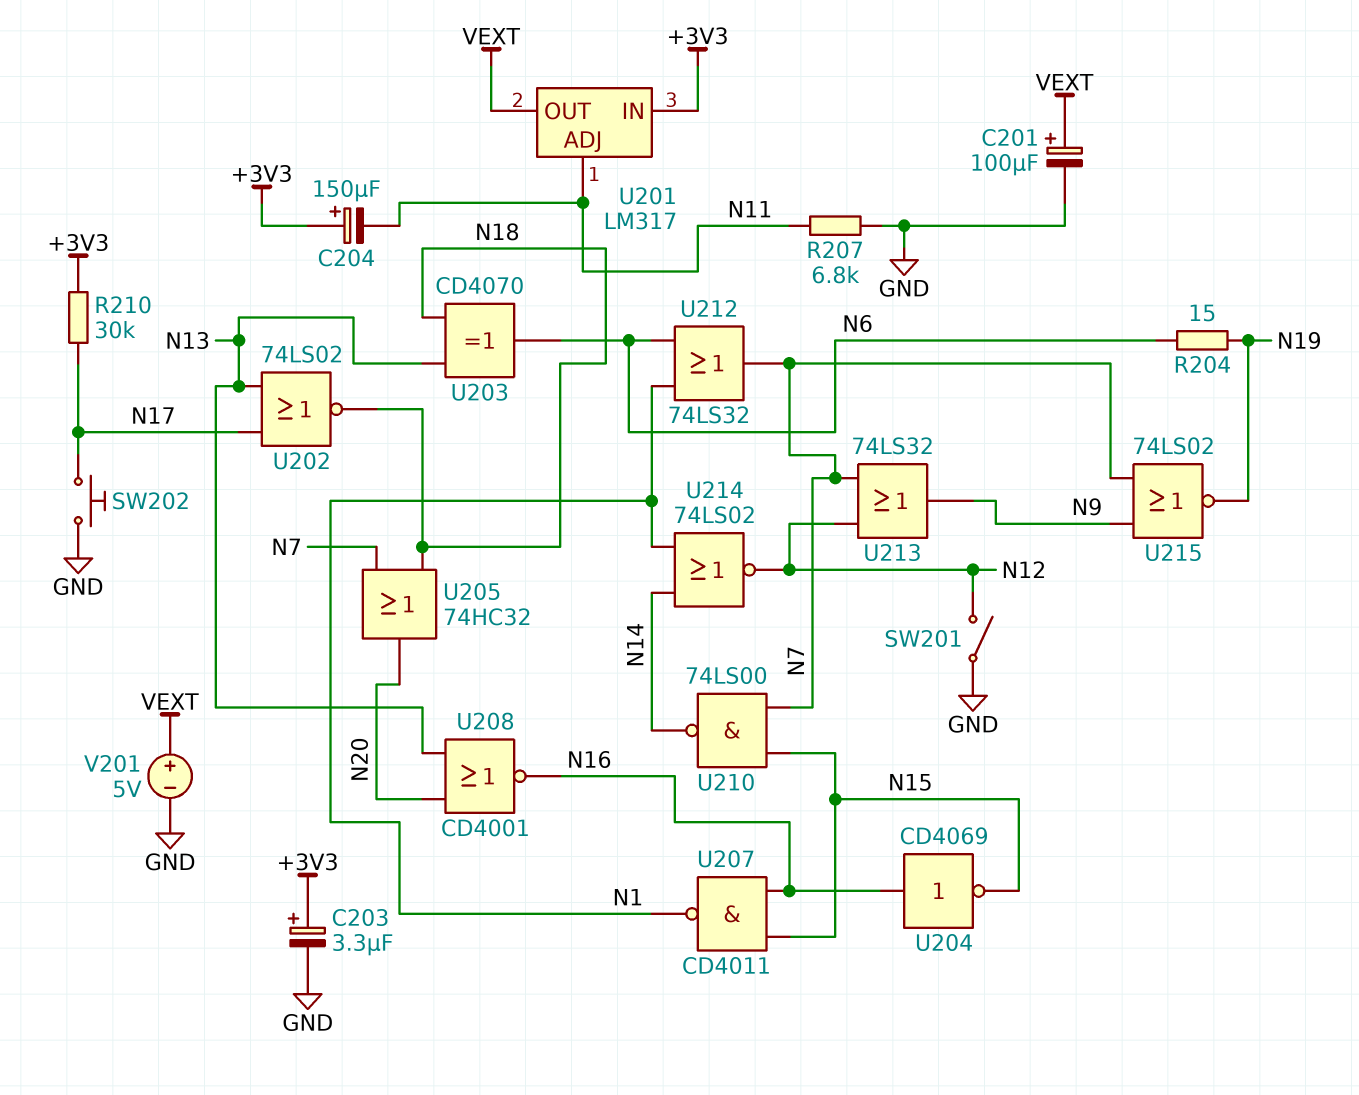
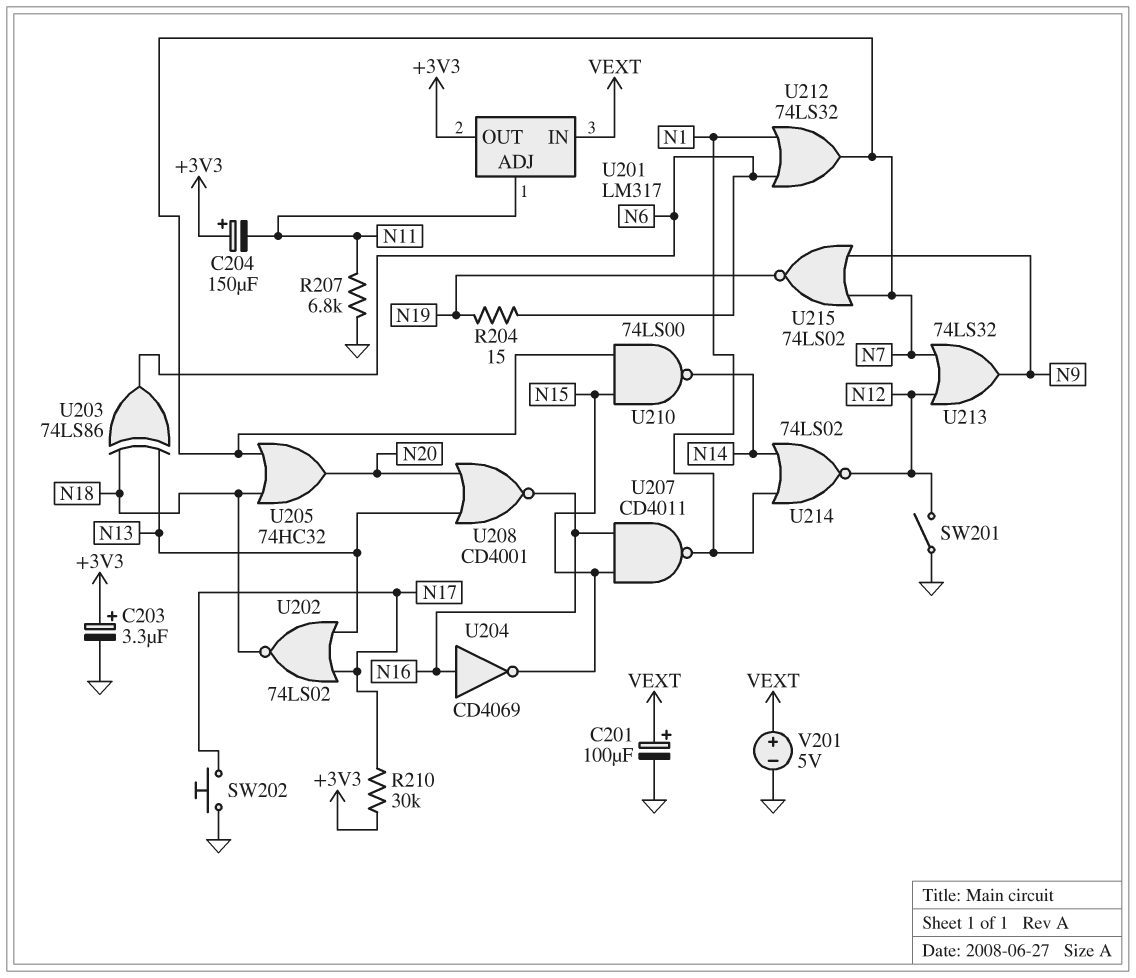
U201 pin IN: +3V3 -> VEXT
U201 pin OUT: VEXT -> +3V3
U203: XOR CD4070 (in N13, in N18, out N6) -> XOR 74LS86 (in N13, in N18, out N6)

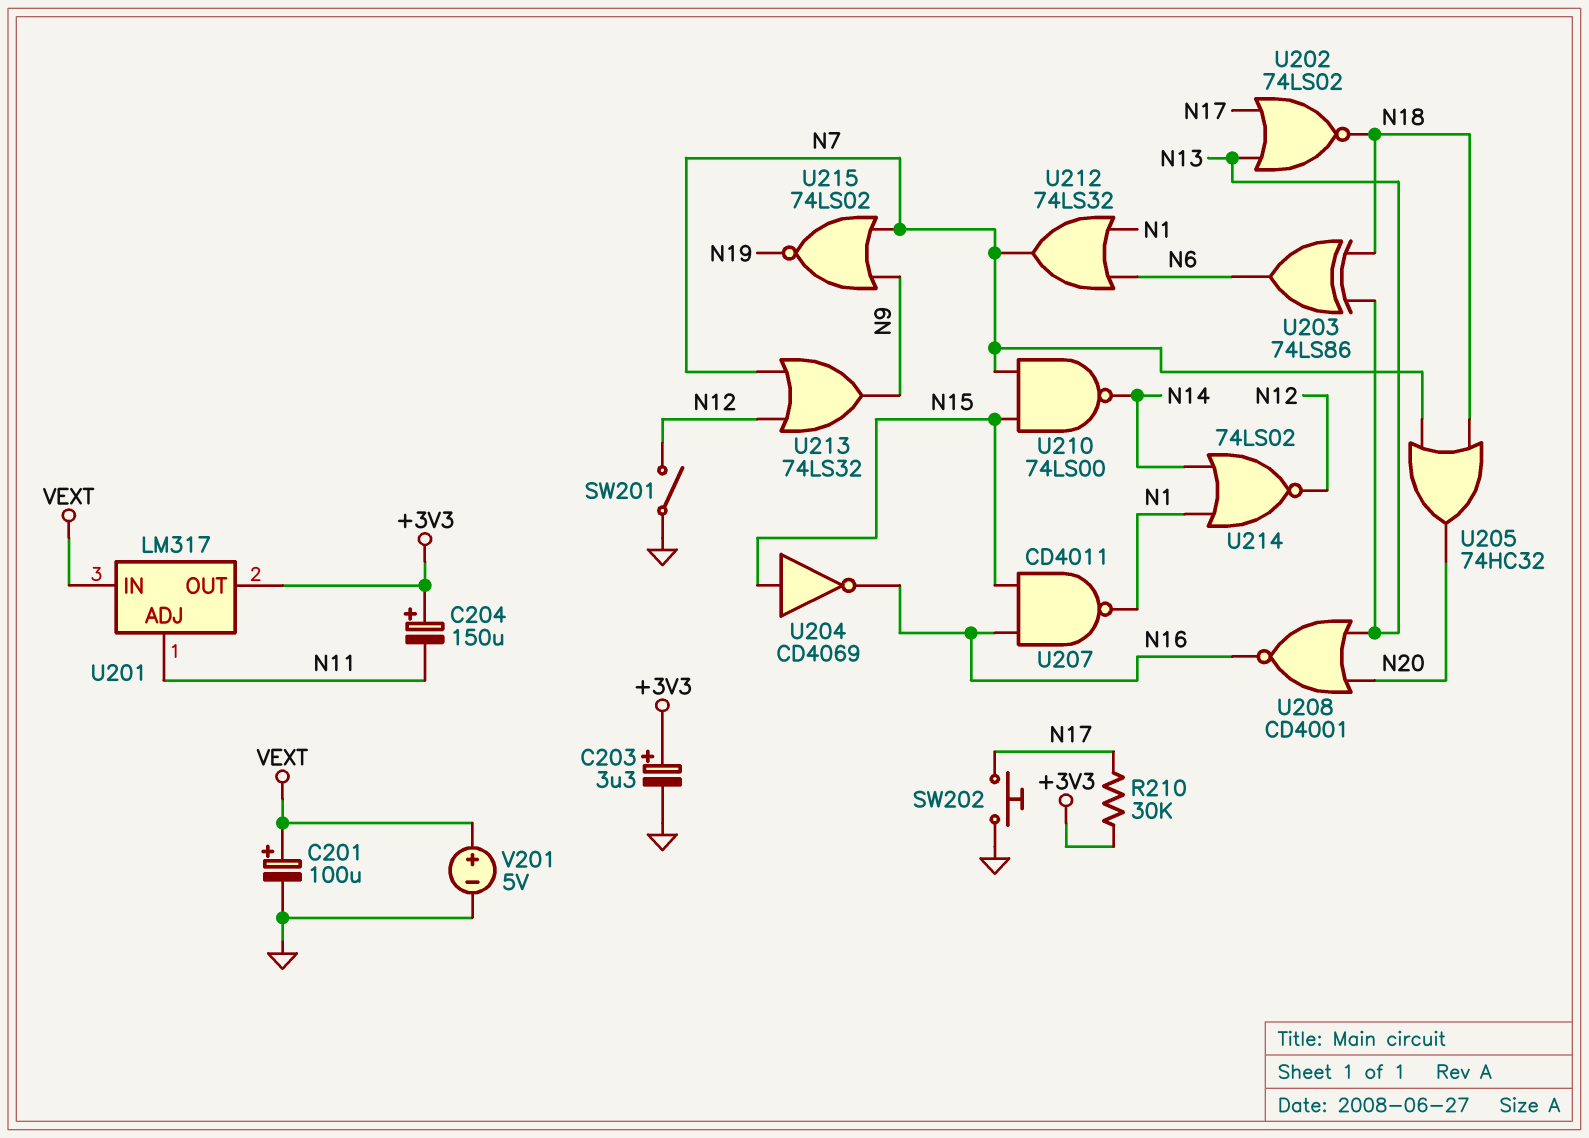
R204: 15 (N6, N19) -> none
R207: 6.8k (GND, N11) -> none
U204: NOT CD4069 (in N16, out N15) -> NOT CD4069 (in N15, out N16)

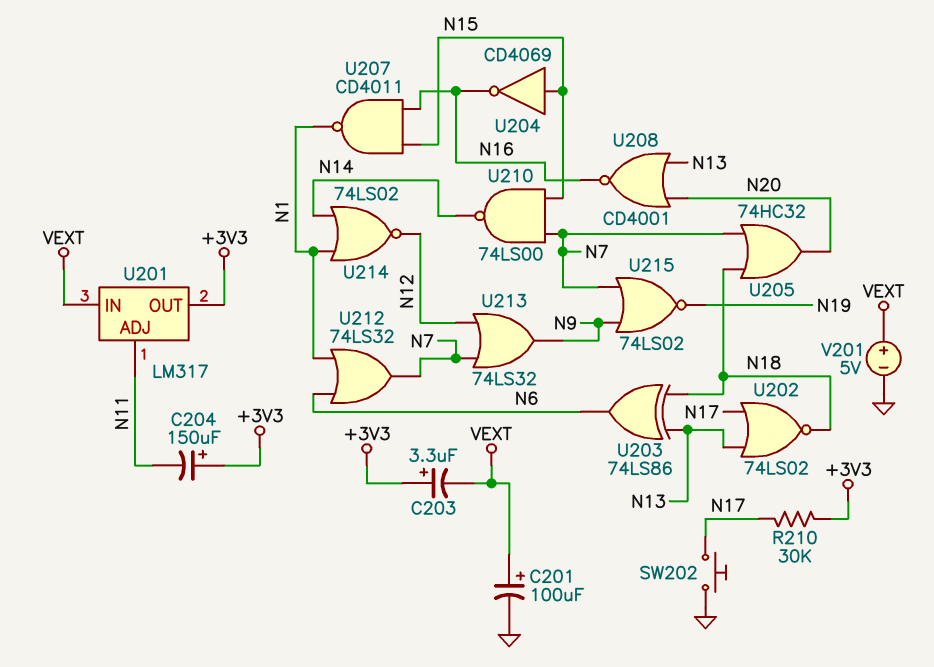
C203: 3.3uF (plus +3V3, minus GND) -> 3.3uF (plus +3V3, minus VEXT)
SW201: switch (GND, N12) -> none

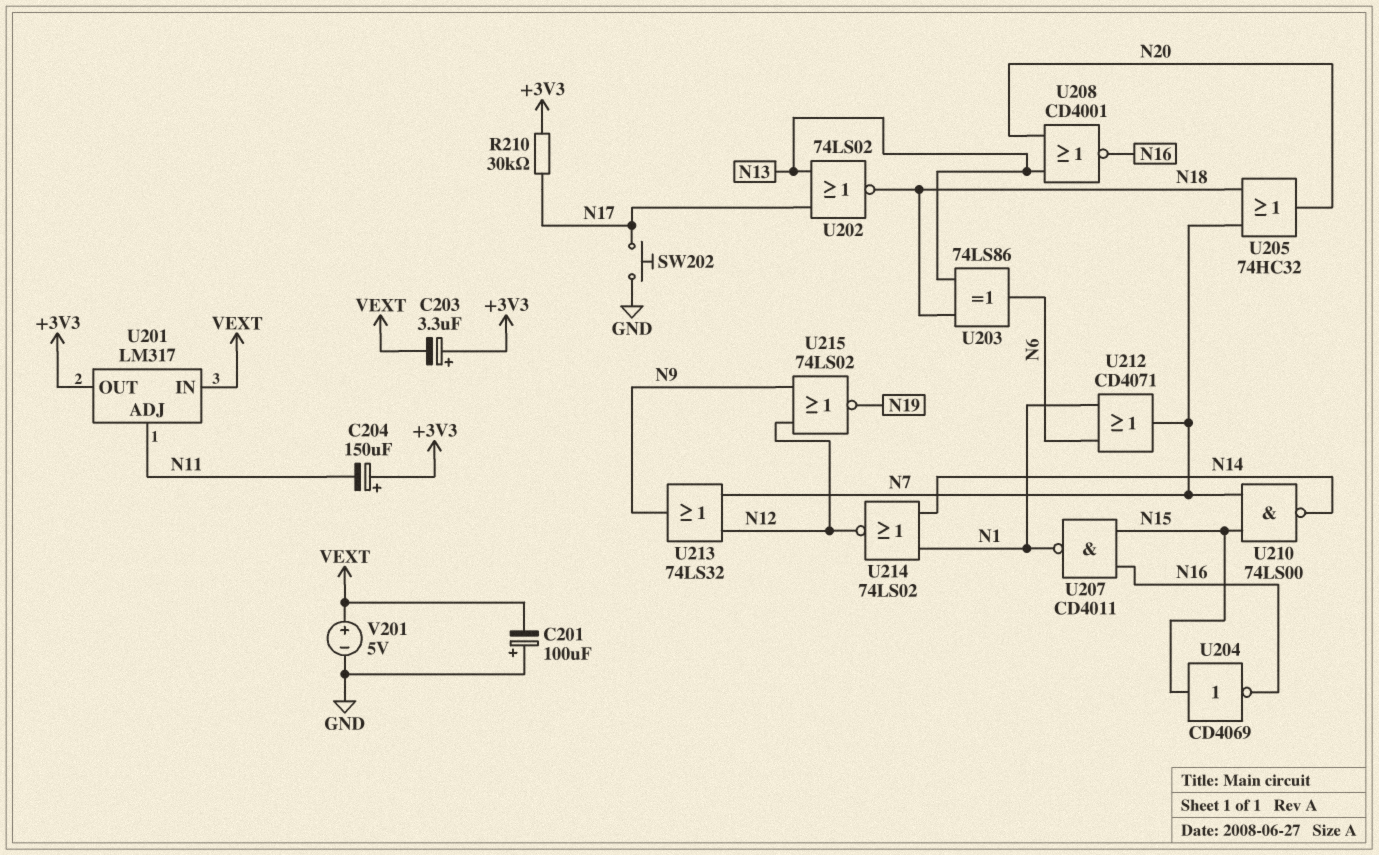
C201: 100uF (plus VEXT, minus GND) -> 100uF (plus GND, minus VEXT)
U212: OR 74LS32 (in N1, in N6, out N7) -> OR CD4071 (in N1, in N6, out N7)
U215: NOR 74LS02 (in N7, in N9, out N19) -> NOR 74LS02 (in N9, in N12, out N19)

